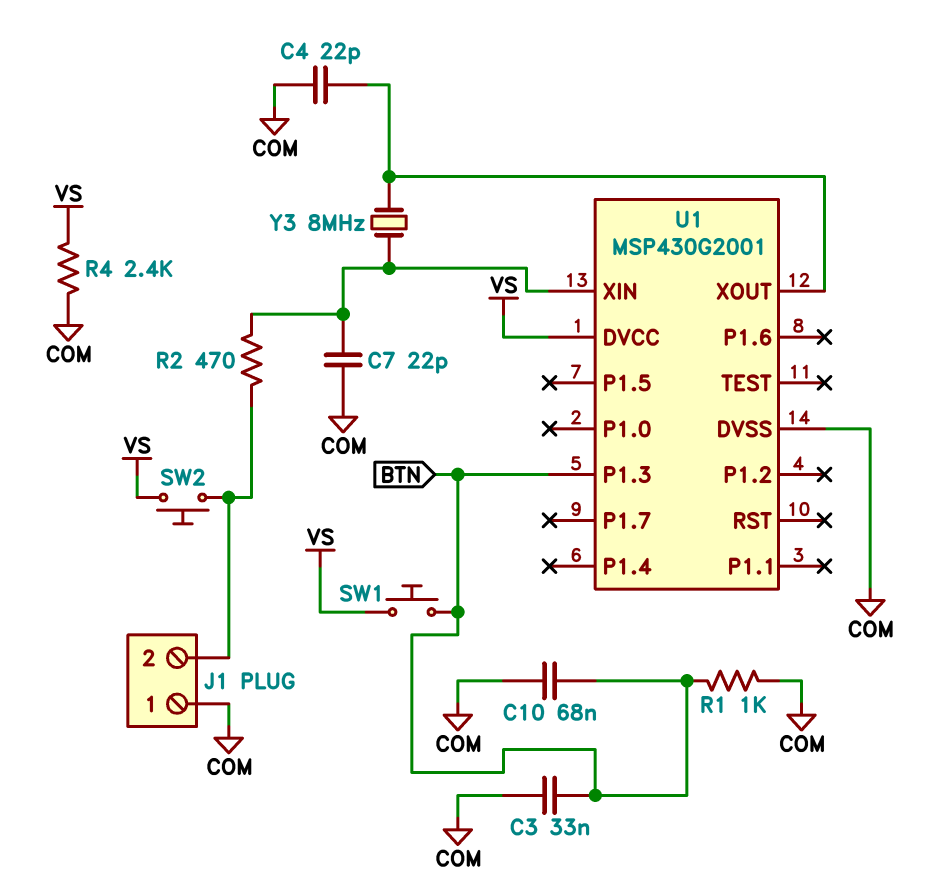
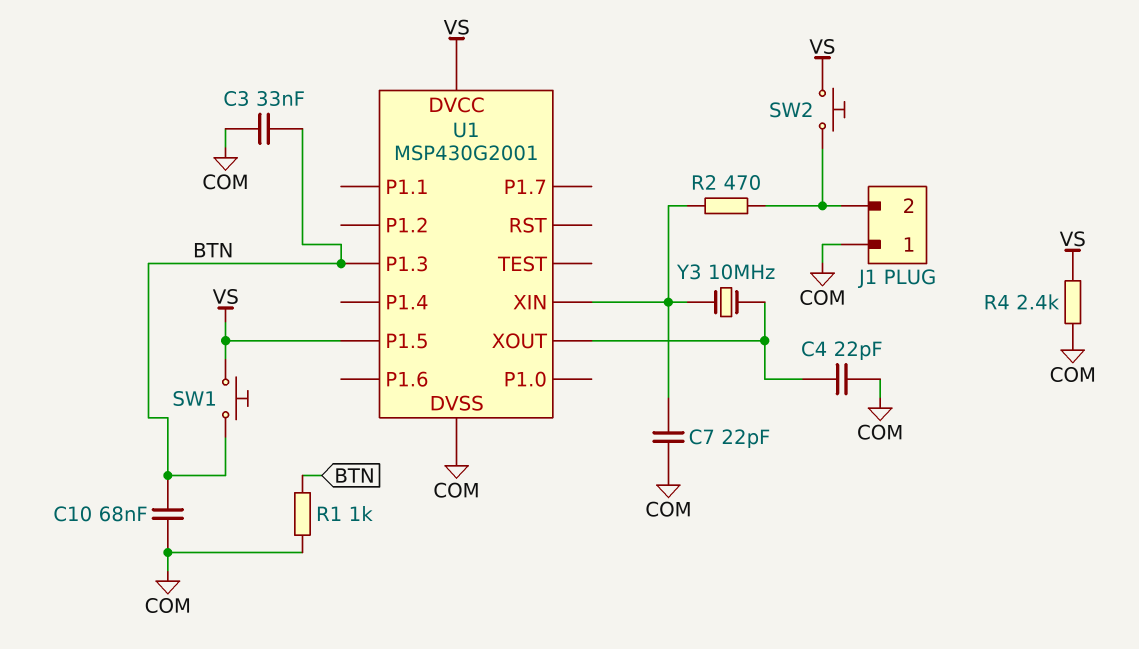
U1 pin P1.5: none -> VS
Y3: 8MHz (U1/XIN, U1/XOUT) -> 10MHz (U1/XIN, U1/XOUT)

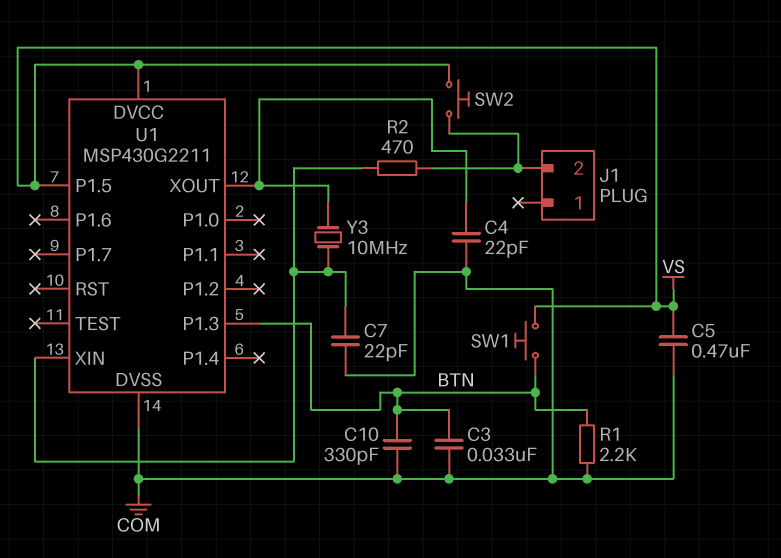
C5: none -> 470nF (COM, VS)
C10: 68nF (BTN, COM) -> 330pF (BTN, COM)
J1 pin 1: COM -> none
R1: 1k (BTN, COM) -> 2.2k (BTN, COM)
R4: 2.4k (COM, VS) -> none
U1: MSP430G2001 -> MSP430G2211

